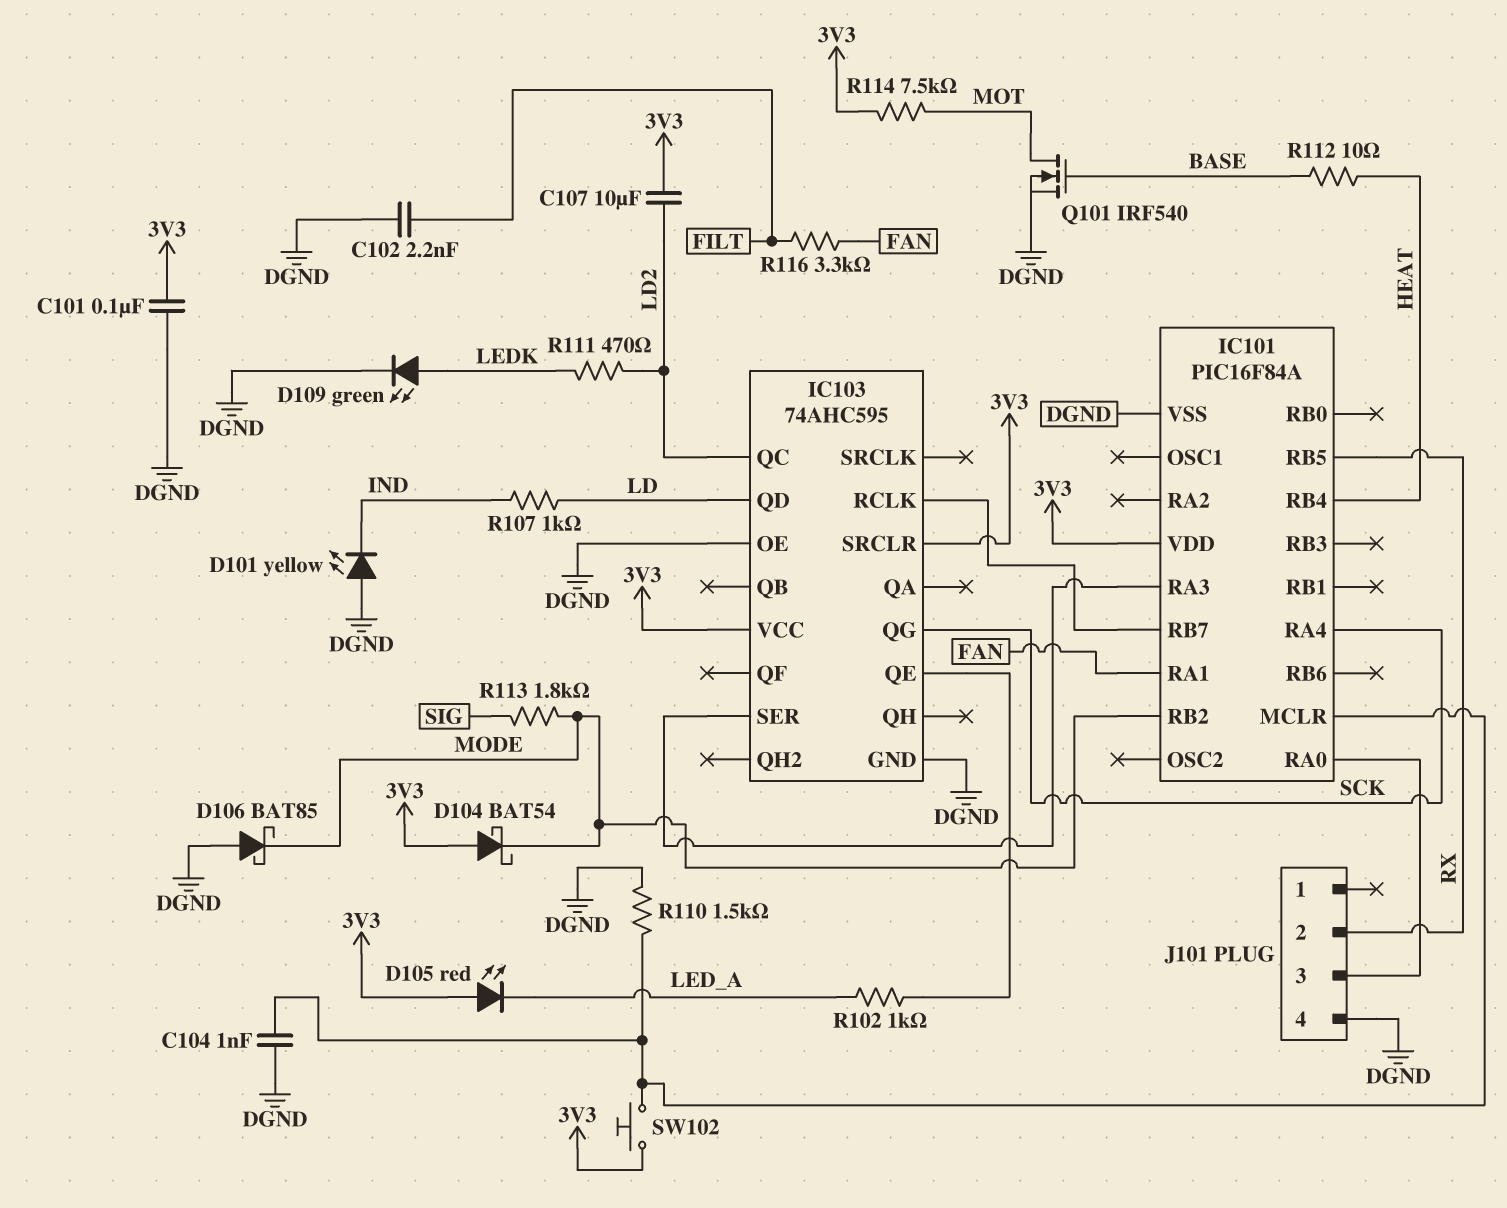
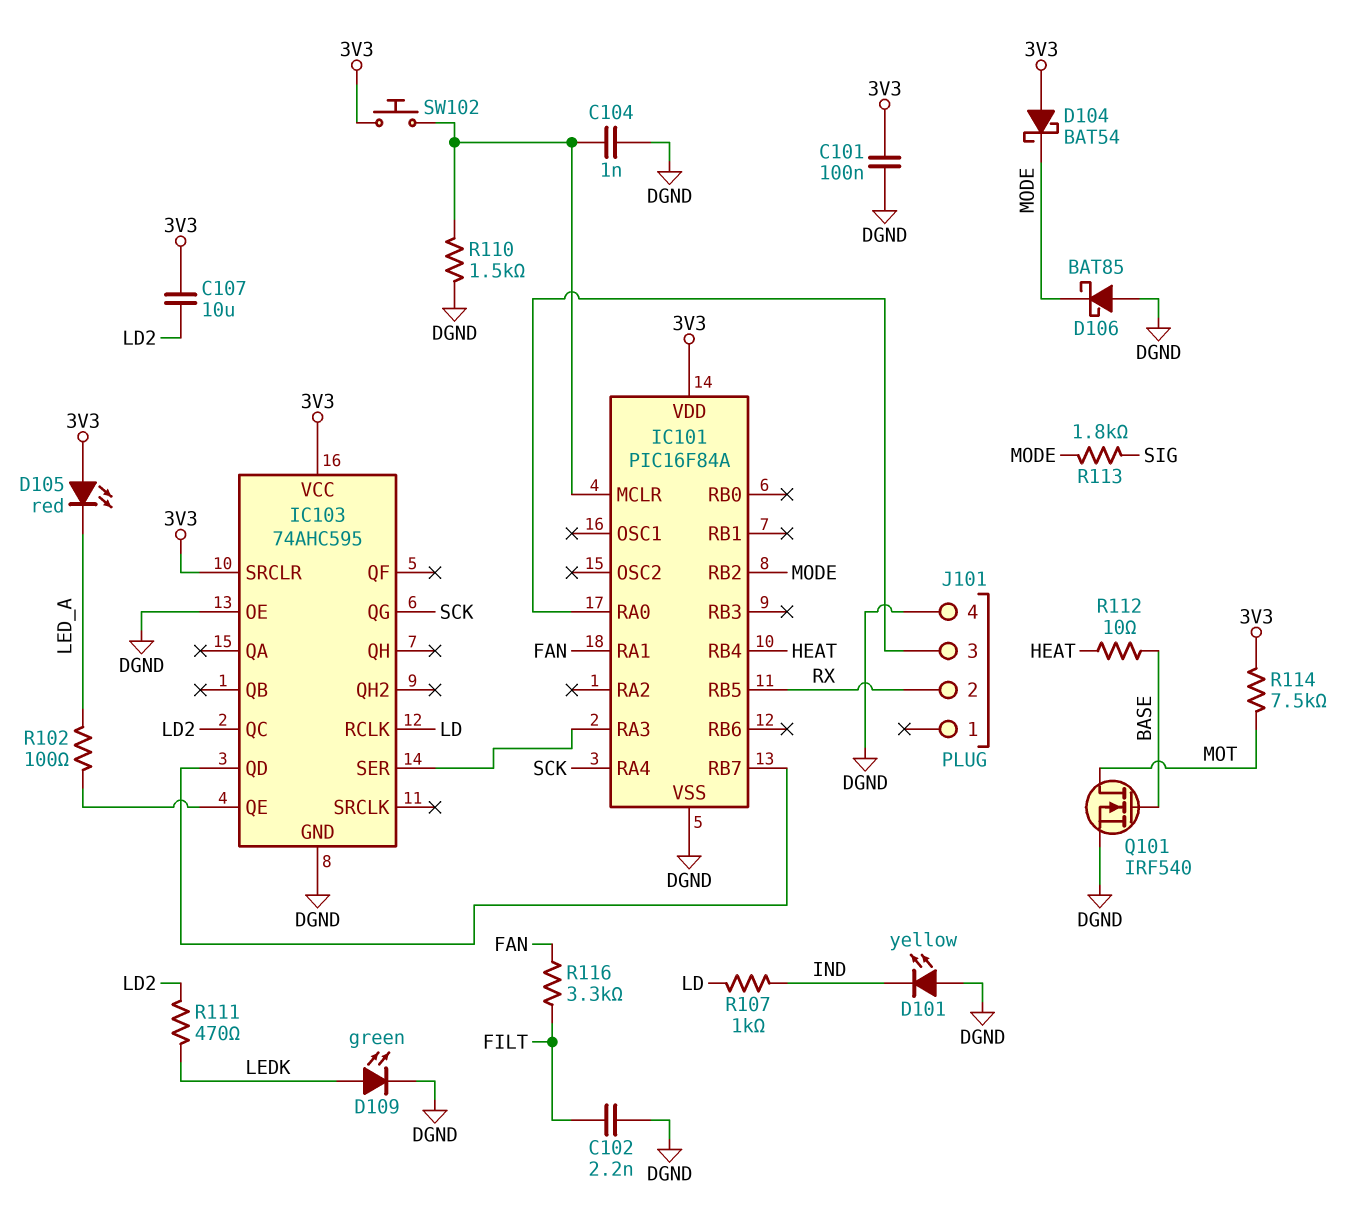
IC103 pin QD: LD -> IC101/RB7
IC103 pin RCLK: IC101/RB7 -> LD
R102: 1k (IC103/QE, LED_A) -> 100 (IC103/QE, LED_A)

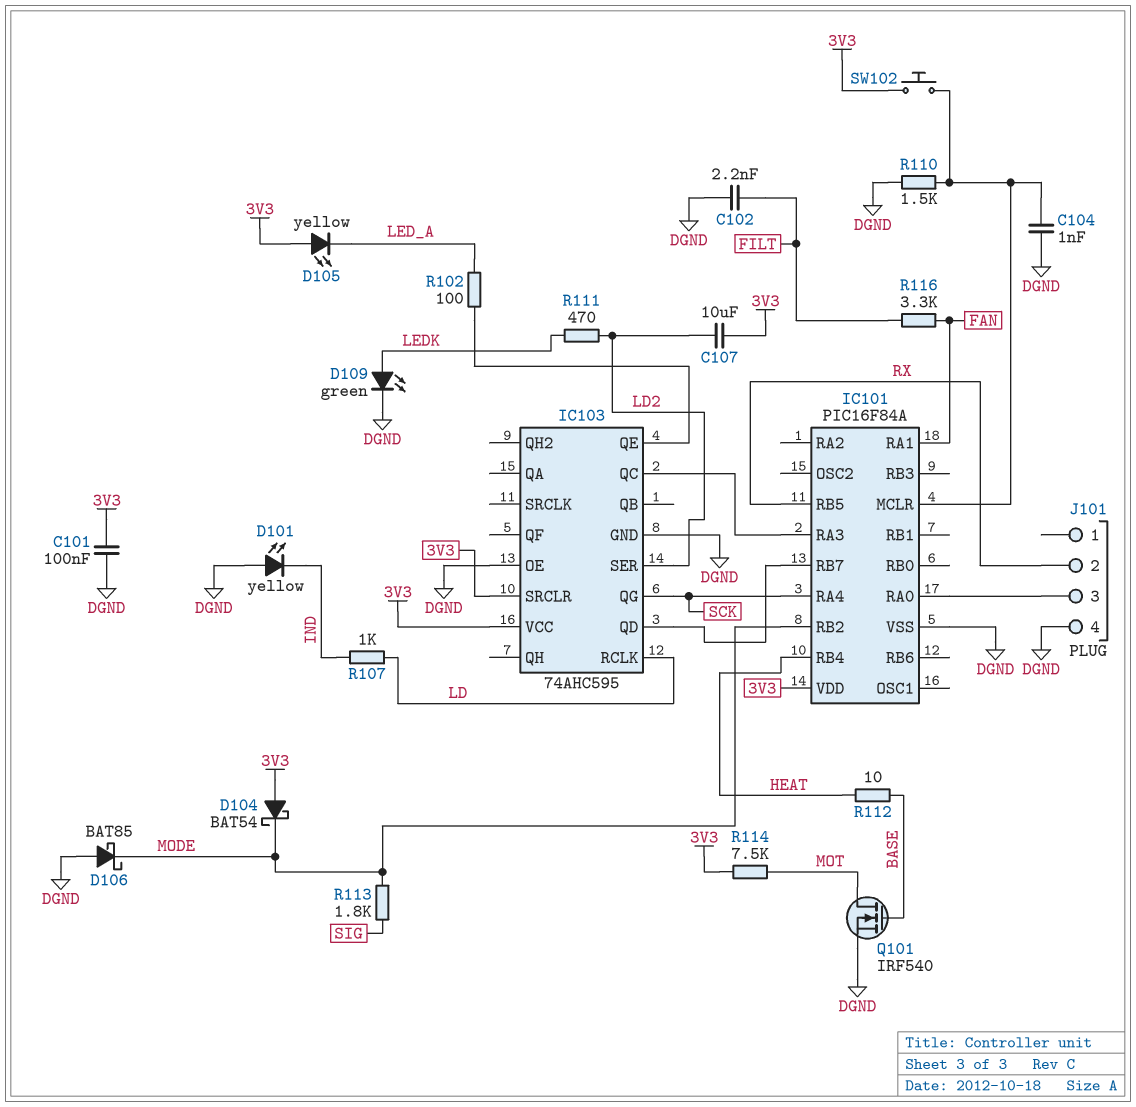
D105: LED red (A 3V3, K LED_A) -> LED yellow (A 3V3, K LED_A)
IC103 pin QC: LD2 -> IC101/RA3
IC103 pin SER: IC101/RA3 -> LD2

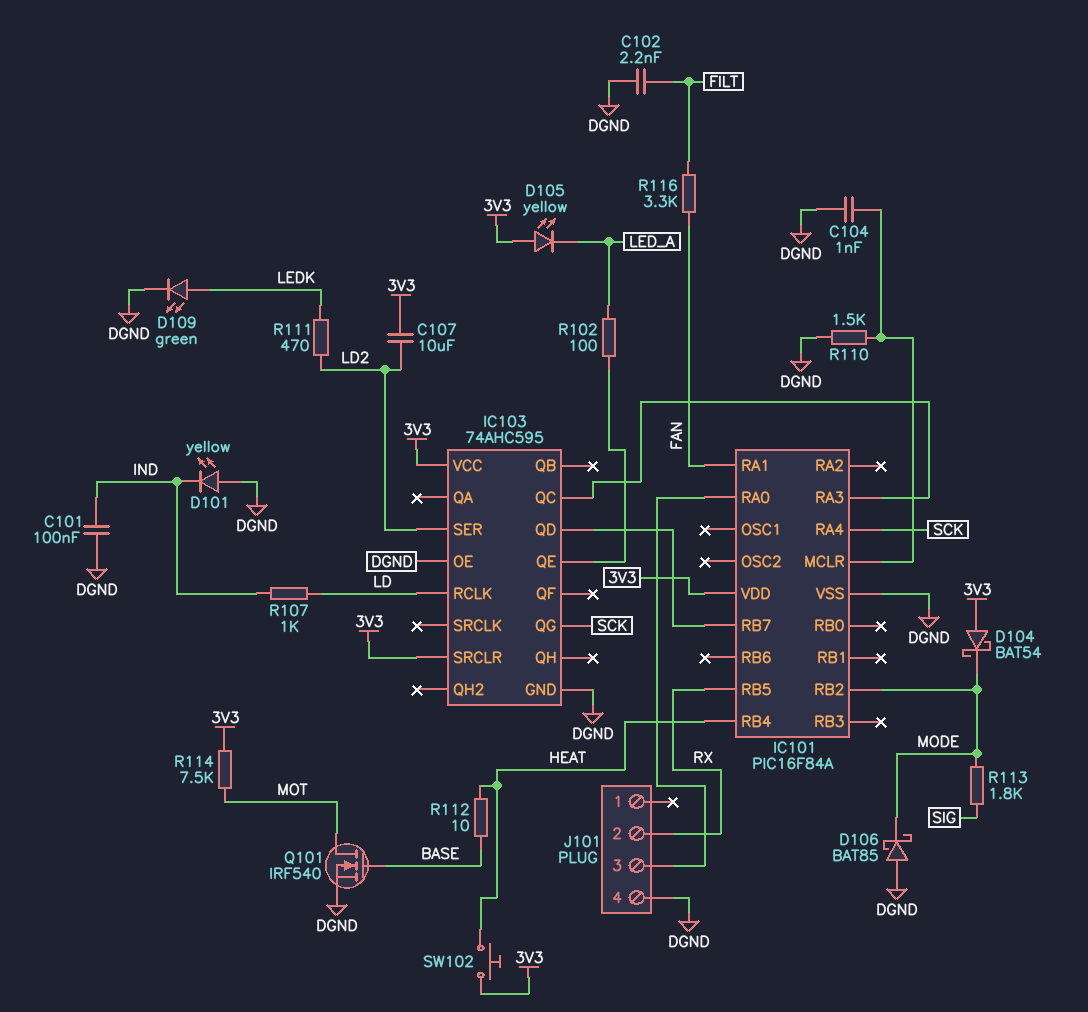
C101: 100nF (3V3, DGND) -> 100nF (DGND, IND)
SW102: button (3V3, IC101/MCLR) -> button (3V3, HEAT)

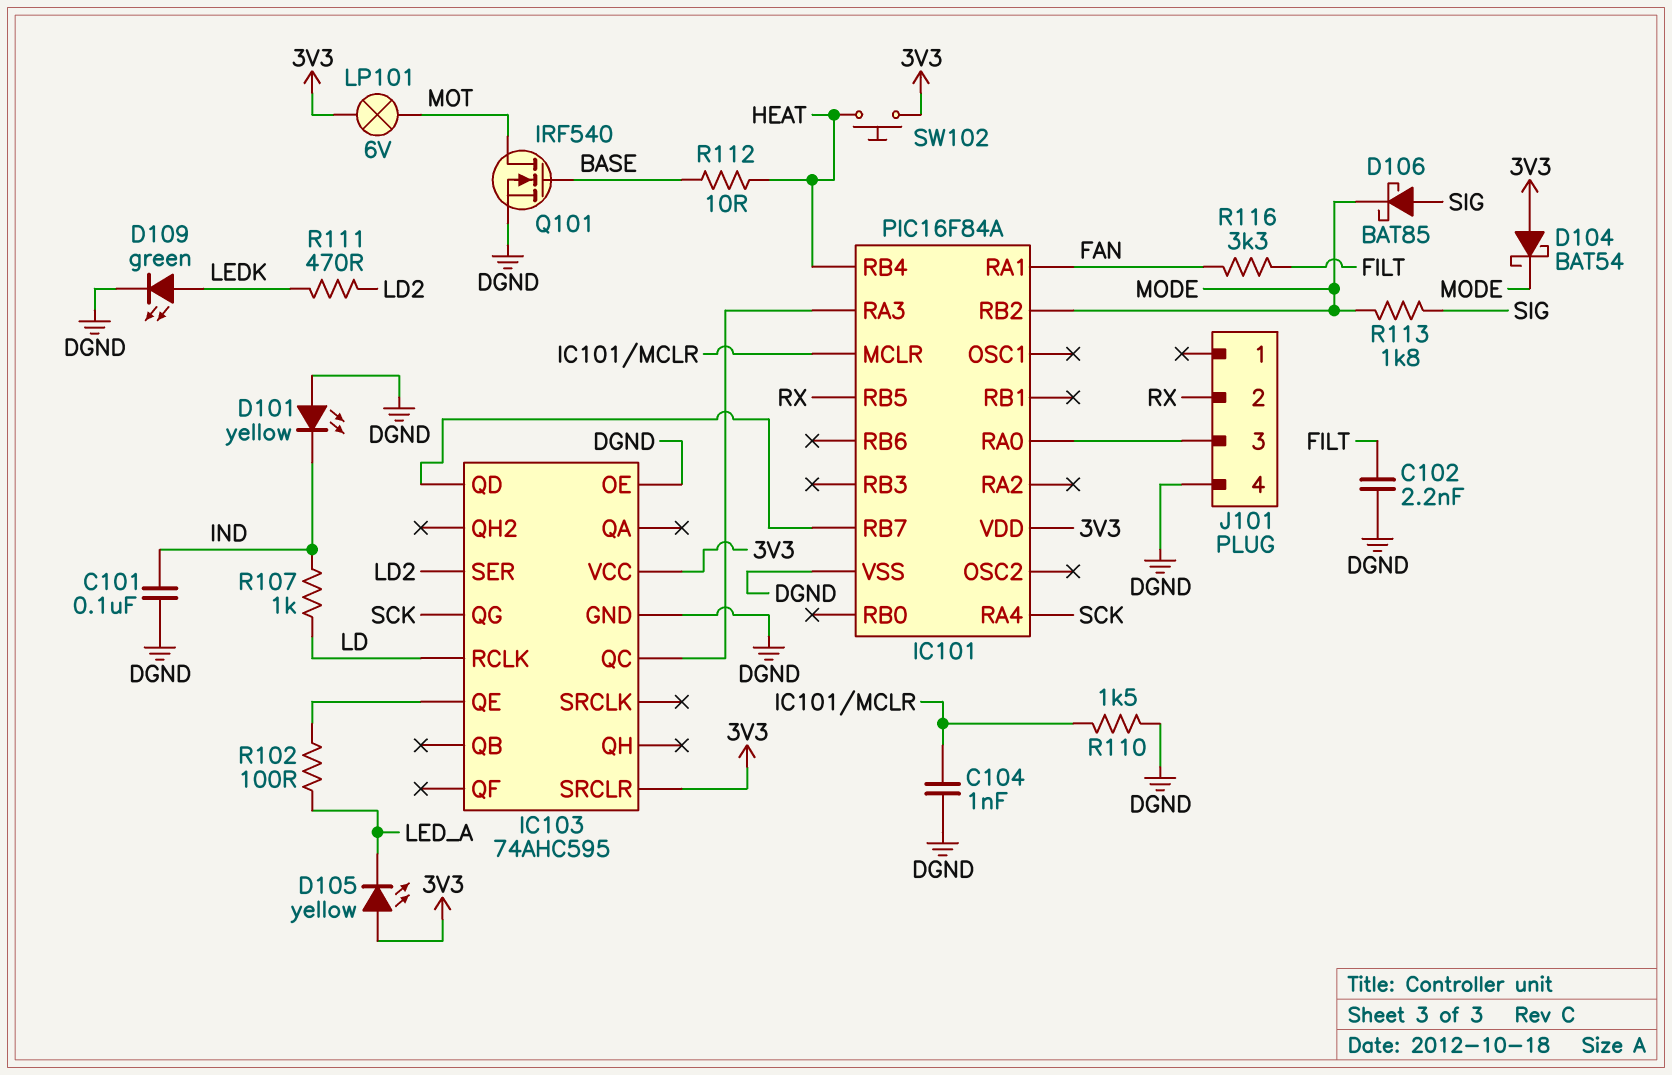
C107: 10uF (3V3, LD2) -> none
D106: schottky BAT85 (A DGND, K MODE) -> schottky BAT85 (A SIG, K MODE)
LP101: none -> lamp 6V (3V3, MOT)
R114: 7.5k (3V3, MOT) -> none

